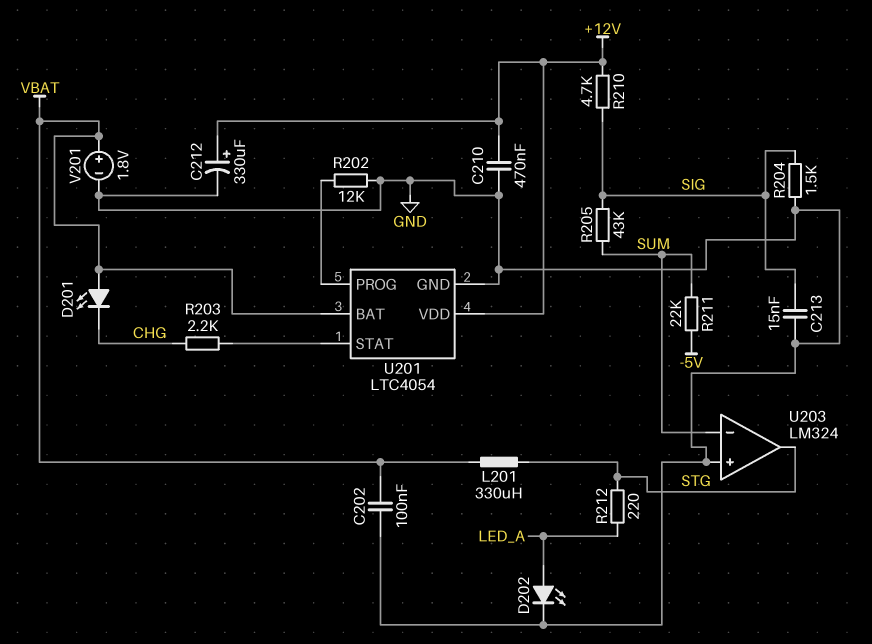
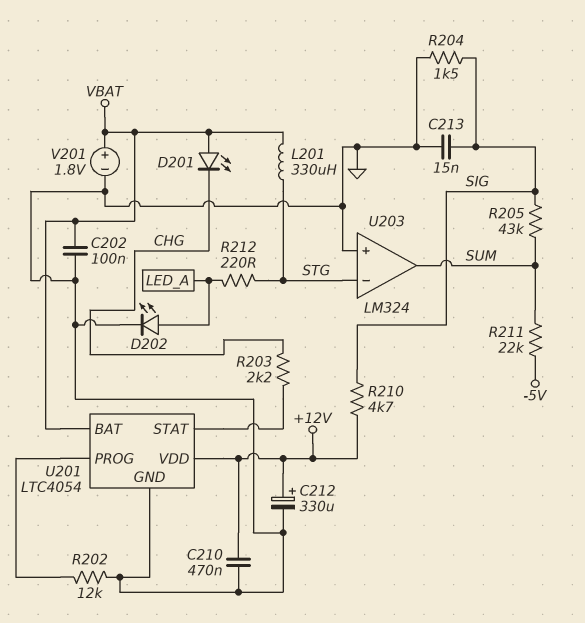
U203 pin in-: SUM -> STG
U203 pin out: STG -> SUM

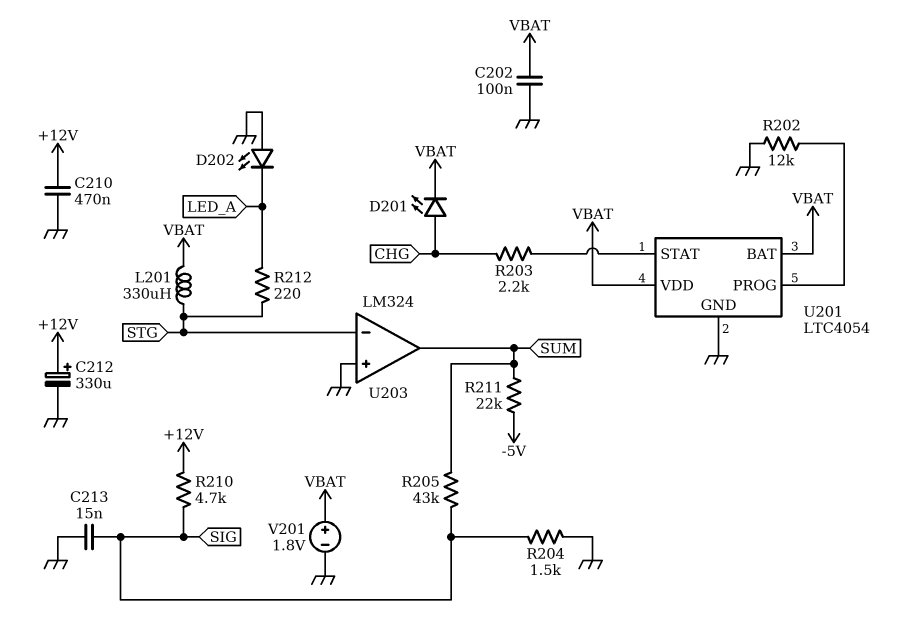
D201: LED (A VBAT, K CHG) -> LED (A CHG, K VBAT)
D202: LED (A LED_A, K GND) -> LED (A GND, K LED_A)
U201 pin VDD: +12V -> VBAT

